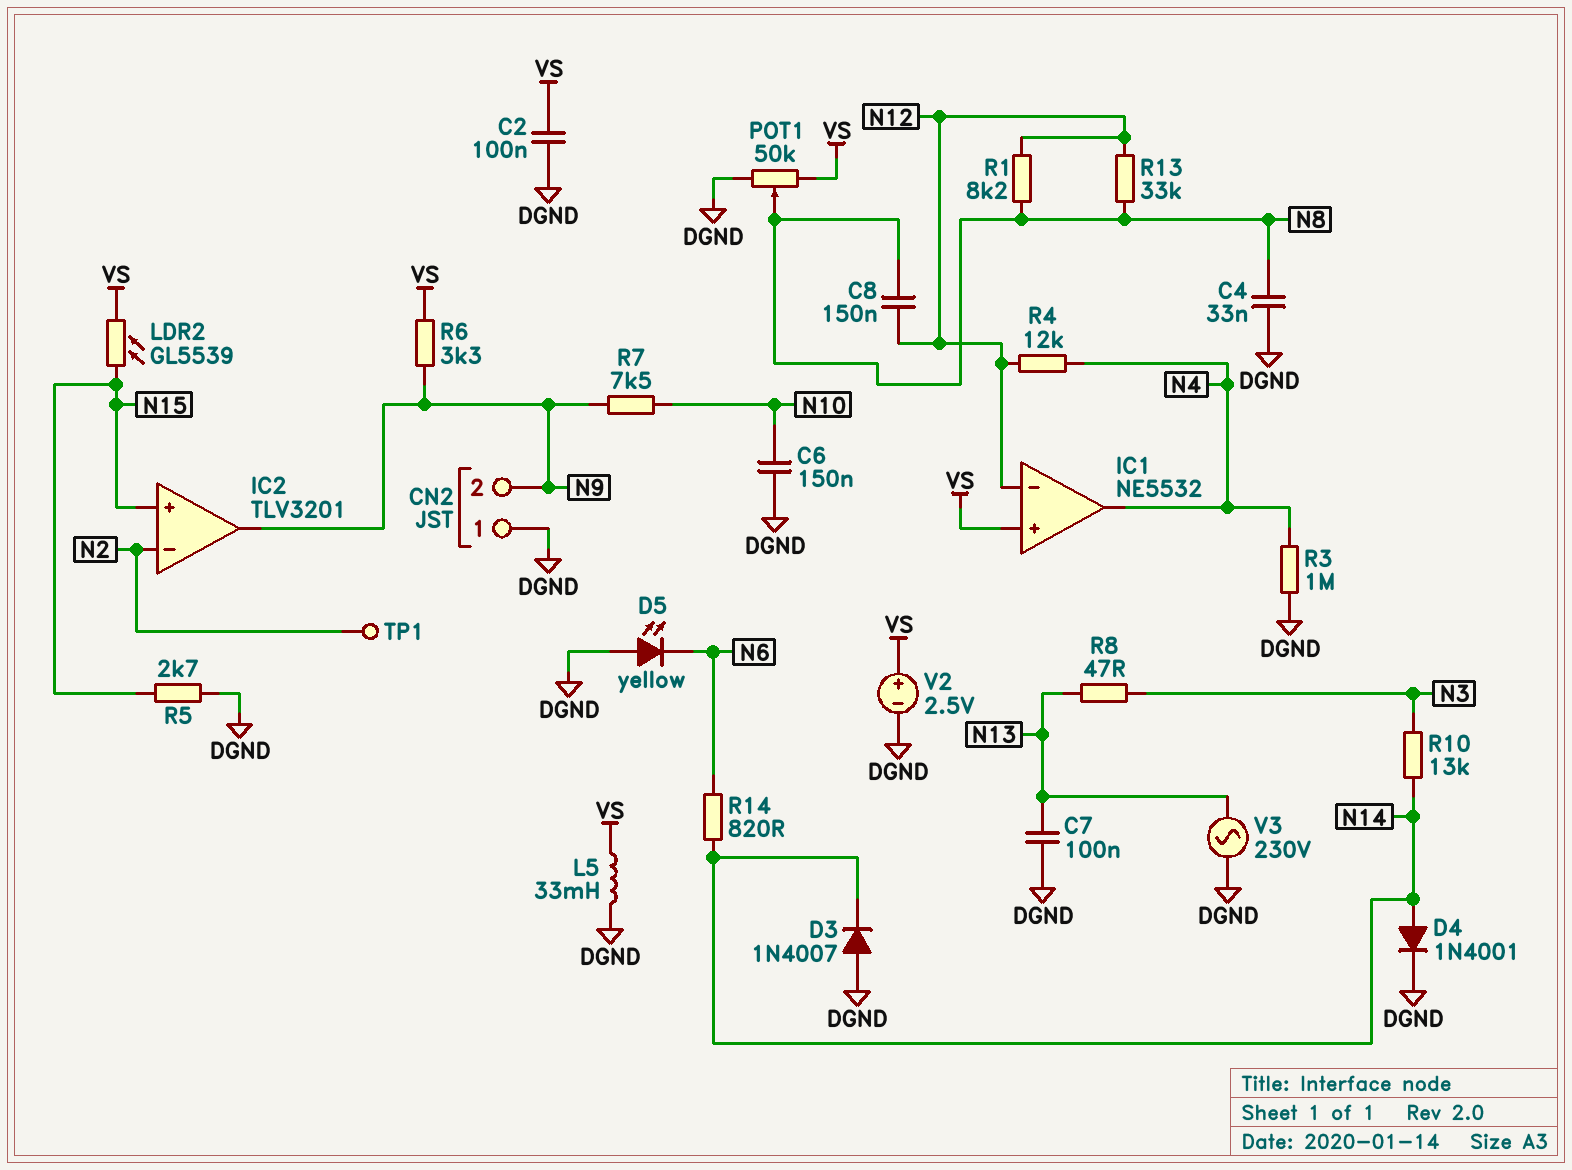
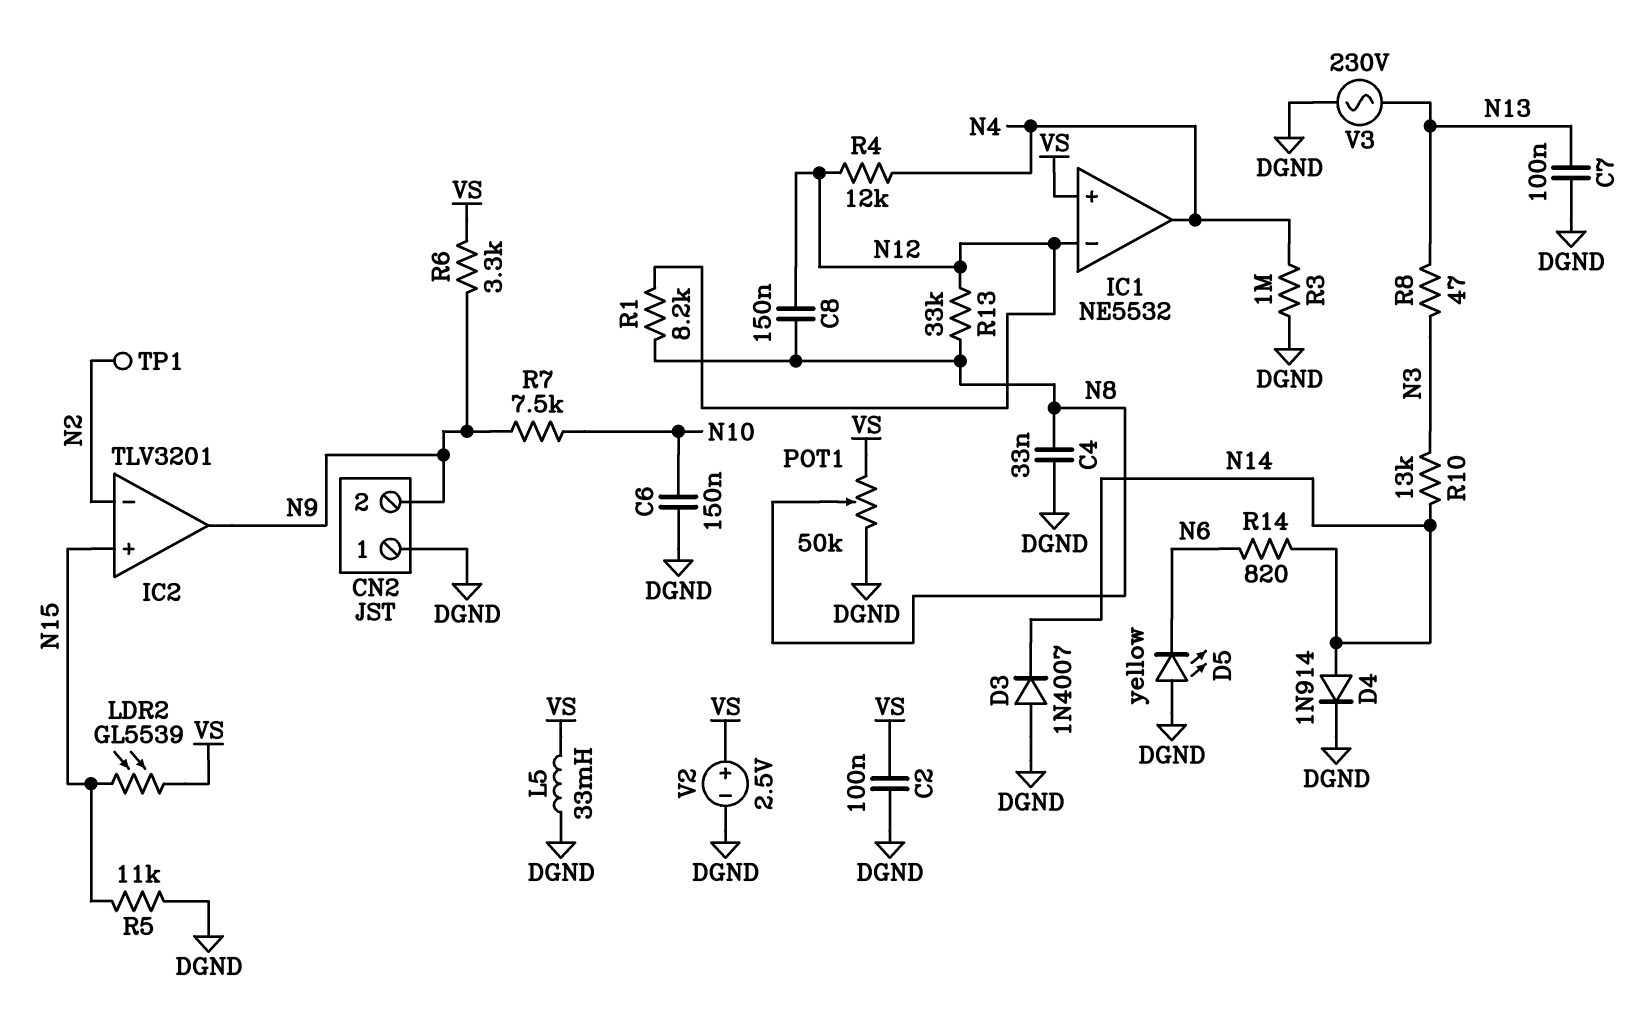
D4: diode 1N4001 (A N14, K DGND) -> diode 1N914 (A N14, K DGND)
R5: 2.7k (DGND, N15) -> 11k (DGND, N15)

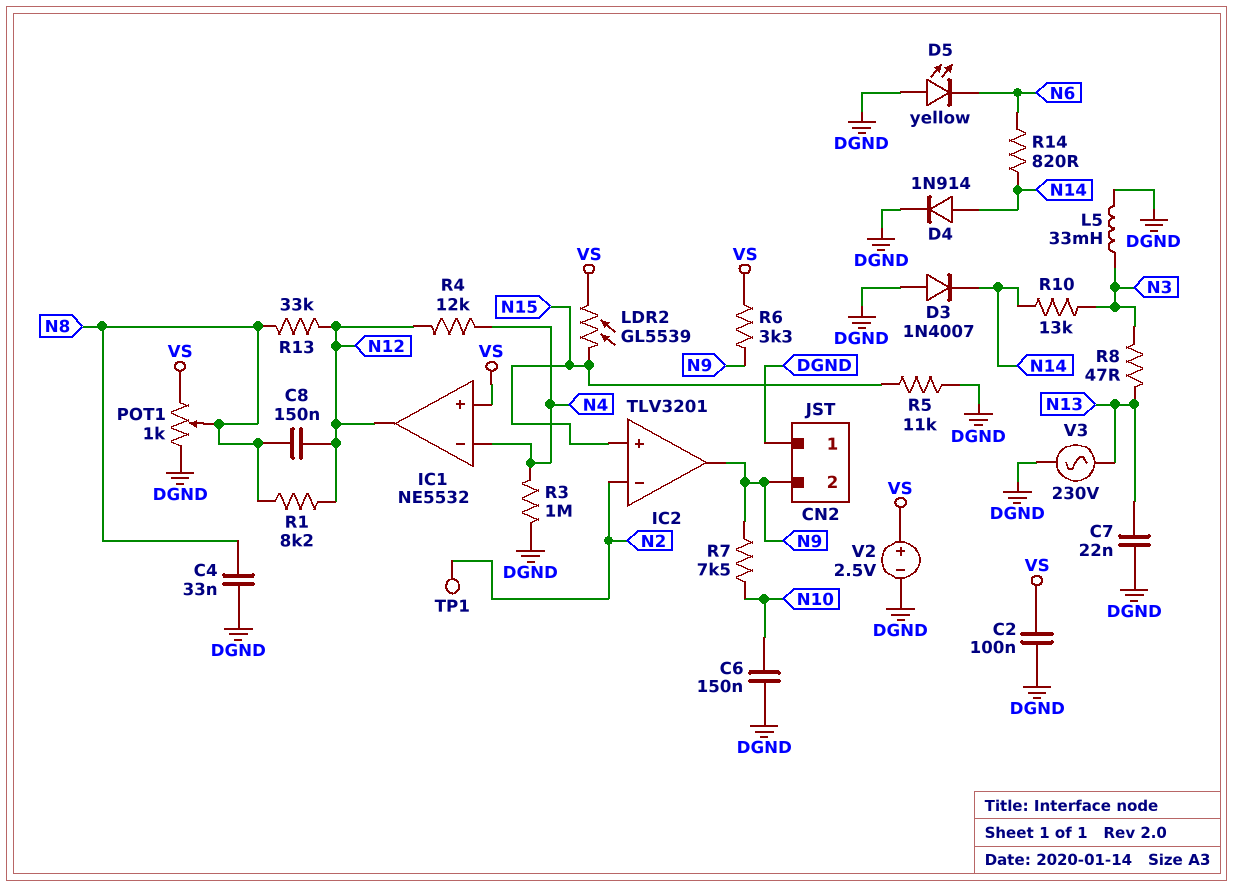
C7: 100nF (DGND, N13) -> 22nF (DGND, N13)
IC1 pin in-: N12 -> N4
IC1 pin out: N4 -> N12
L5: 33mH (DGND, VS) -> 33mH (DGND, N3)
POT1: 50k (DGND, VS, wiper N8) -> 1k (DGND, VS, wiper N8)

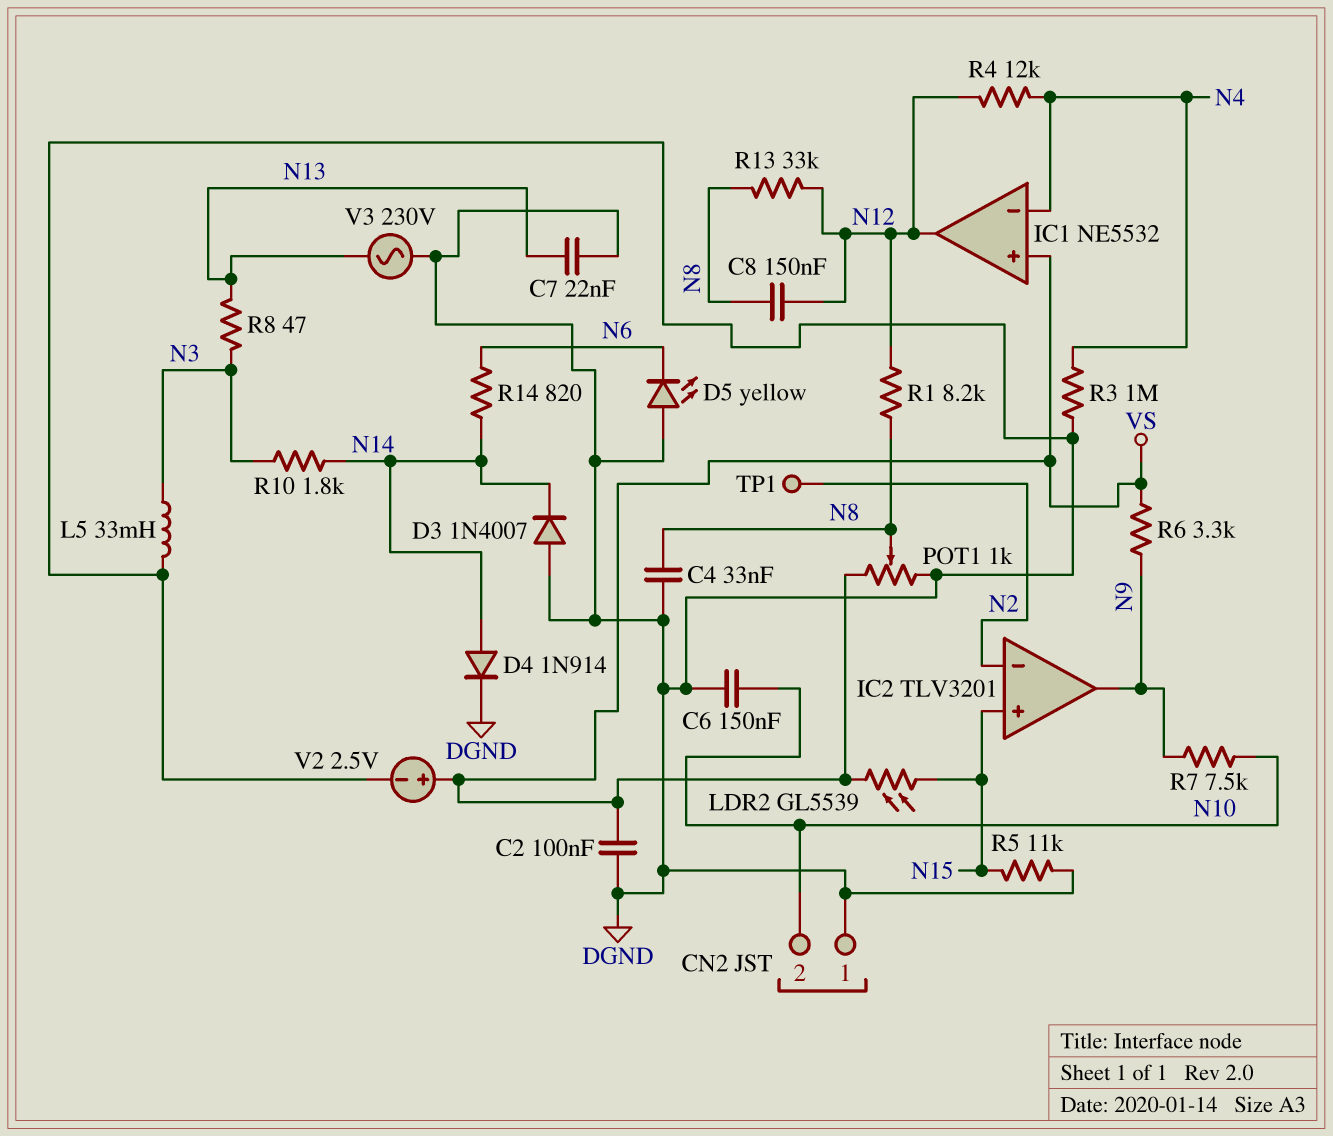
CN2 pin 2: N9 -> N10
R10: 13k (N3, N14) -> 1.8k (N3, N14)

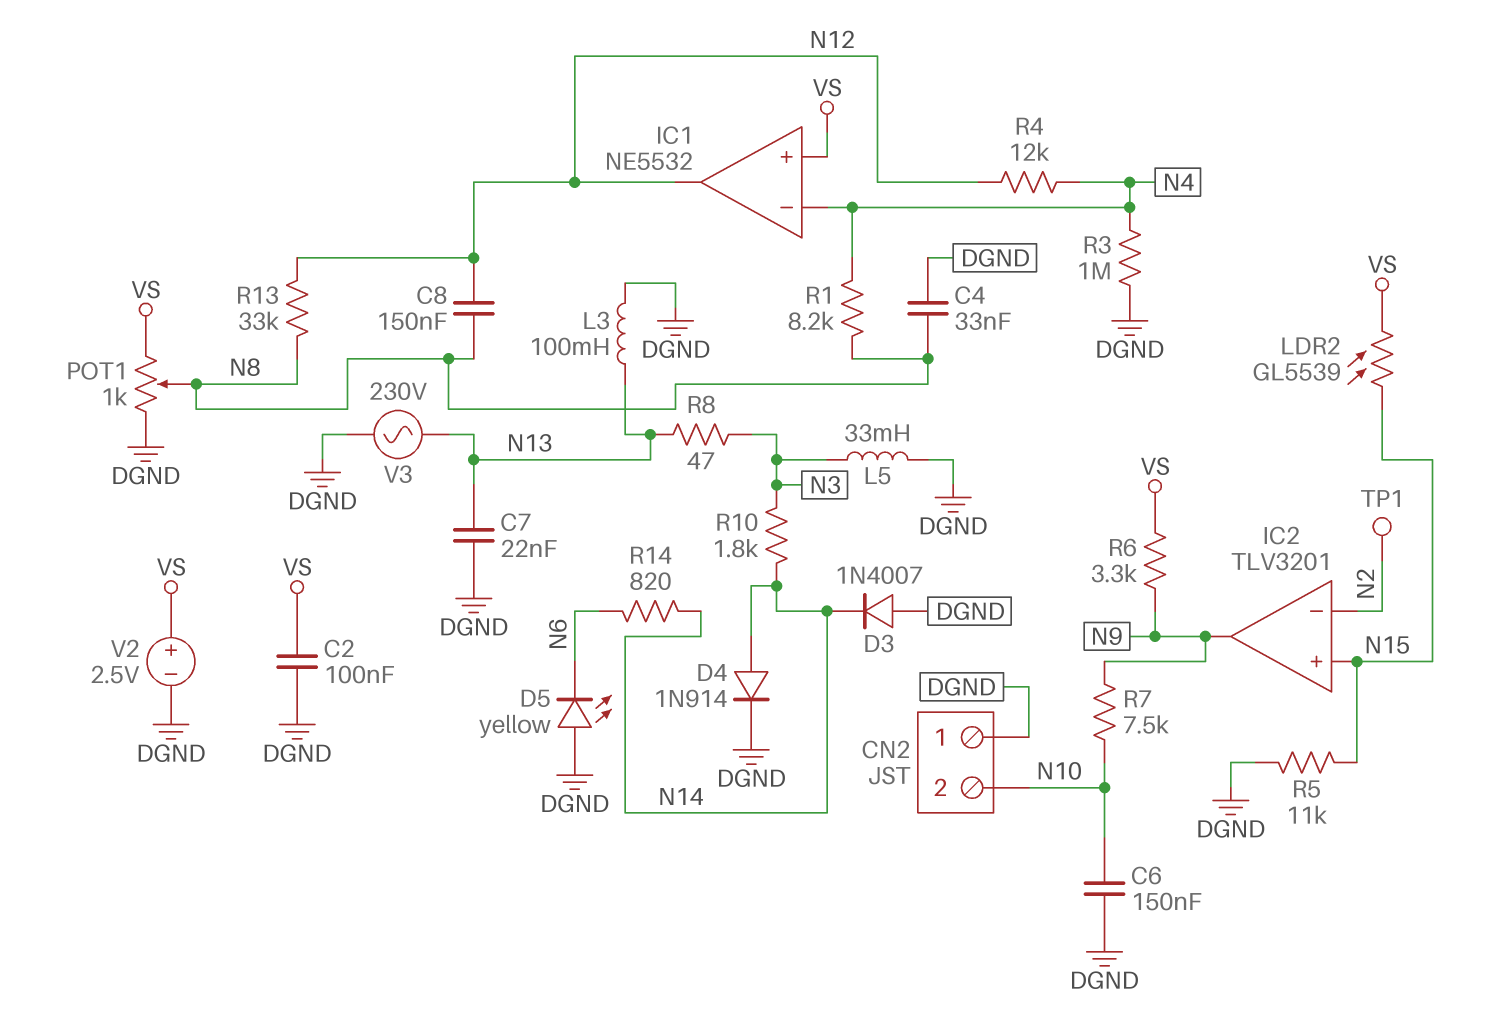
L3: none -> 100mH (DGND, N13)
R1: 8.2k (N8, N12) -> 8.2k (N4, N8)

